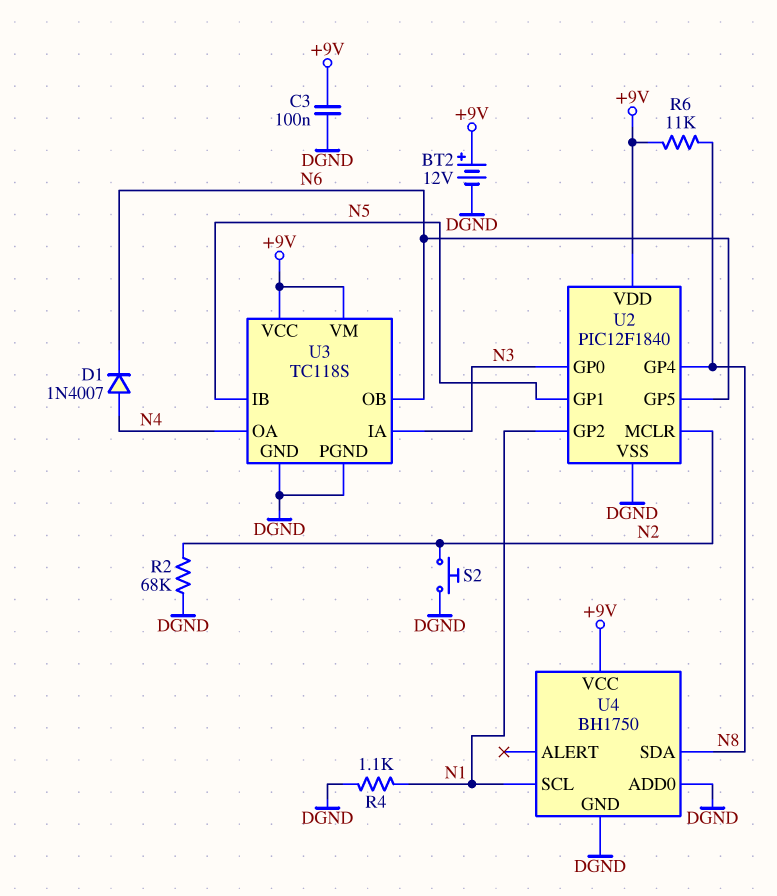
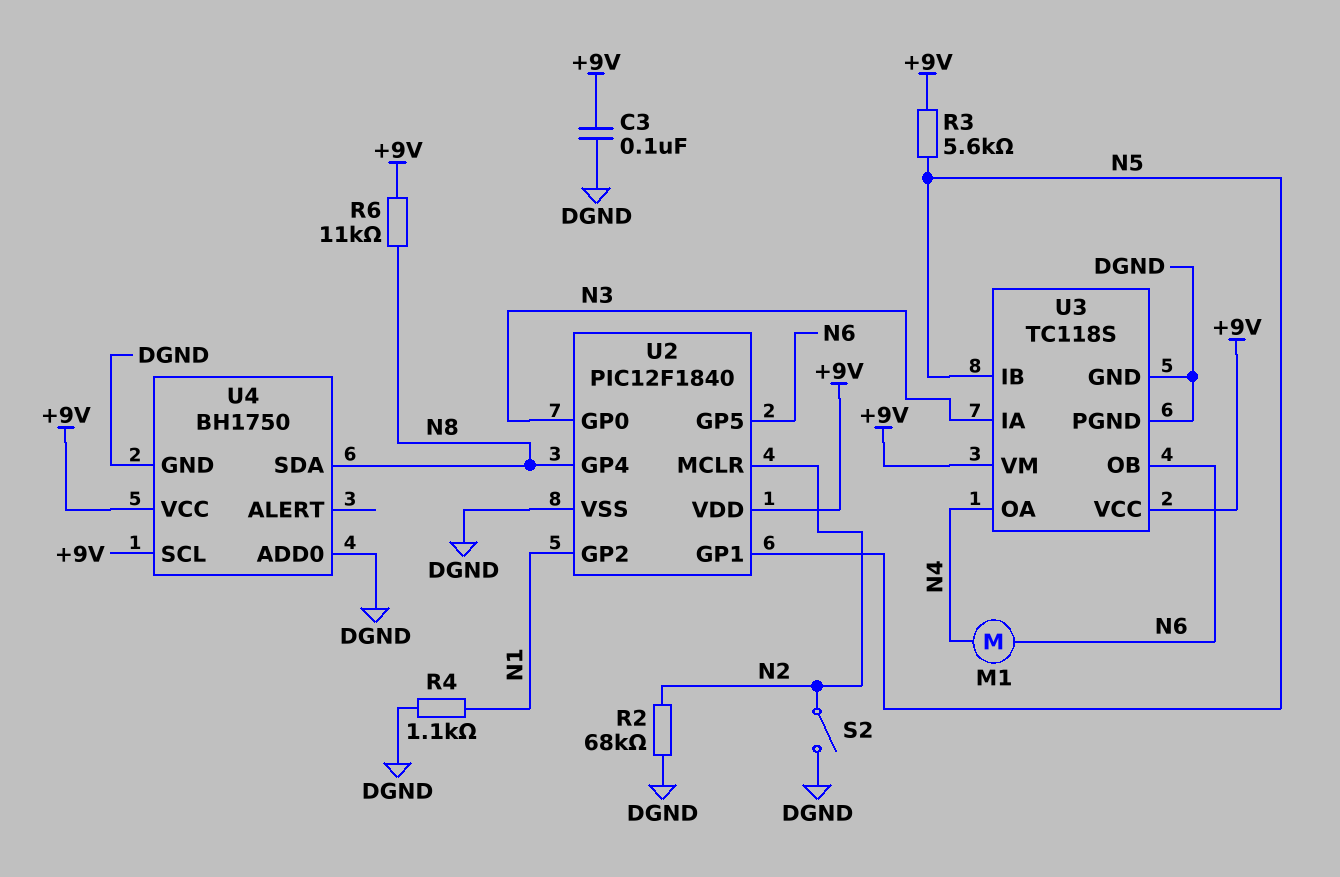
BT2: 12V (plus +9V, minus DGND) -> none
D1: diode 1N4007 (A N4, K N6) -> none
M1: none -> motor (N4, N6)
R3: none -> 5.6k (+9V, N5)
S2: button (DGND, N2) -> switch (DGND, N2)
U4 pin SCL: N1 -> +9V

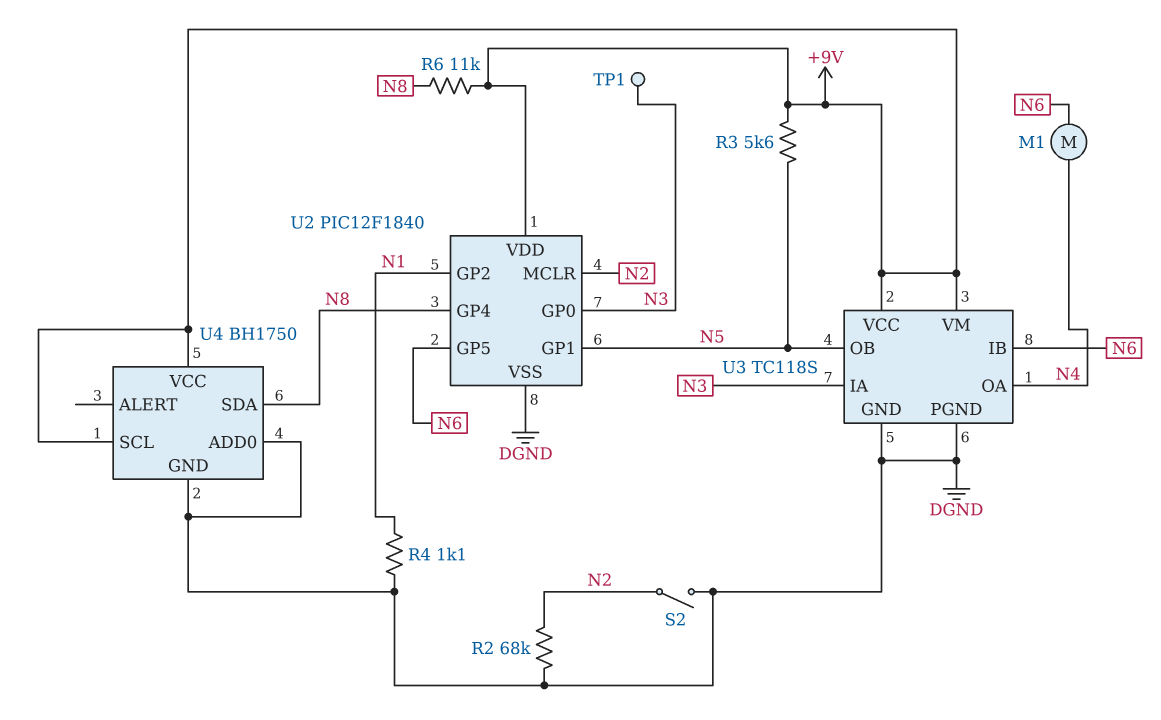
C3: 100nF (+9V, DGND) -> none
TP1: none -> test point (N3)
U3 pin IB: N5 -> N6
U3 pin OB: N6 -> N5

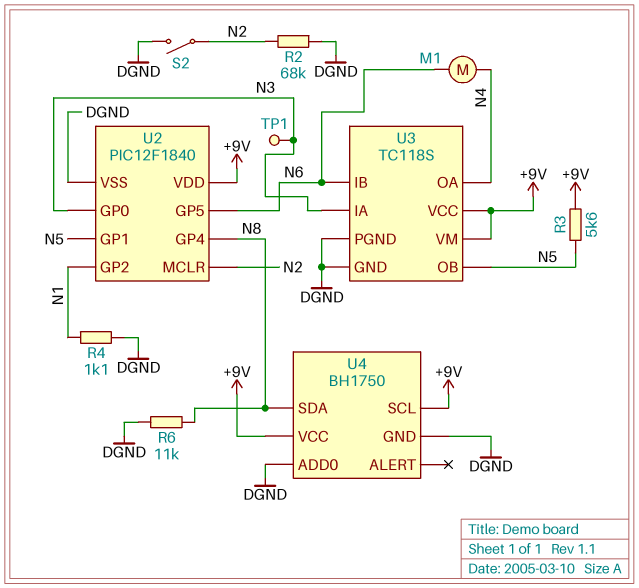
R6: 11k (+9V, N8) -> 11k (DGND, N8)

